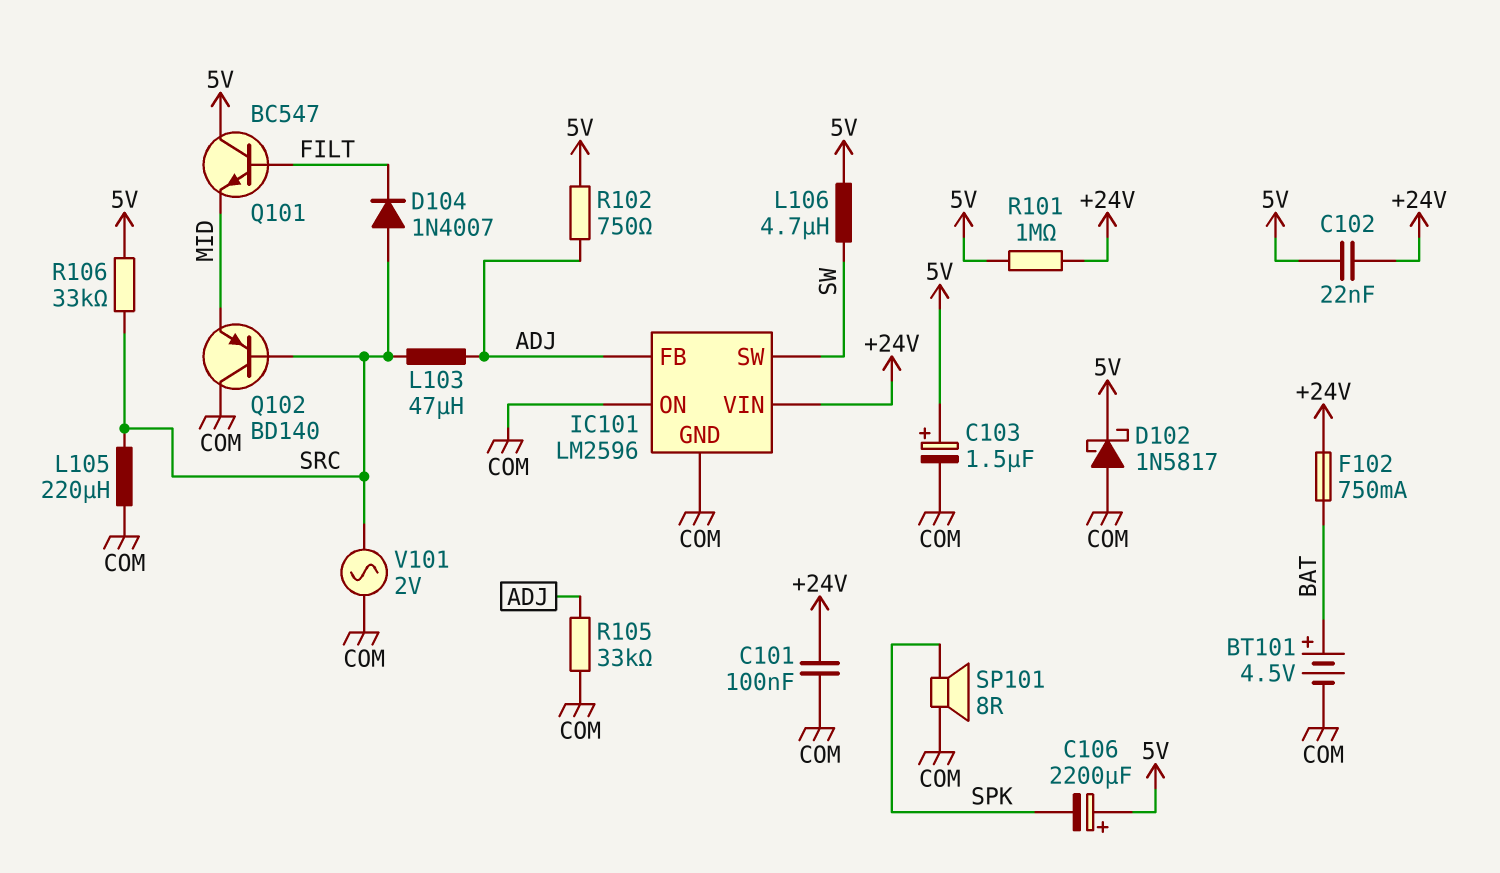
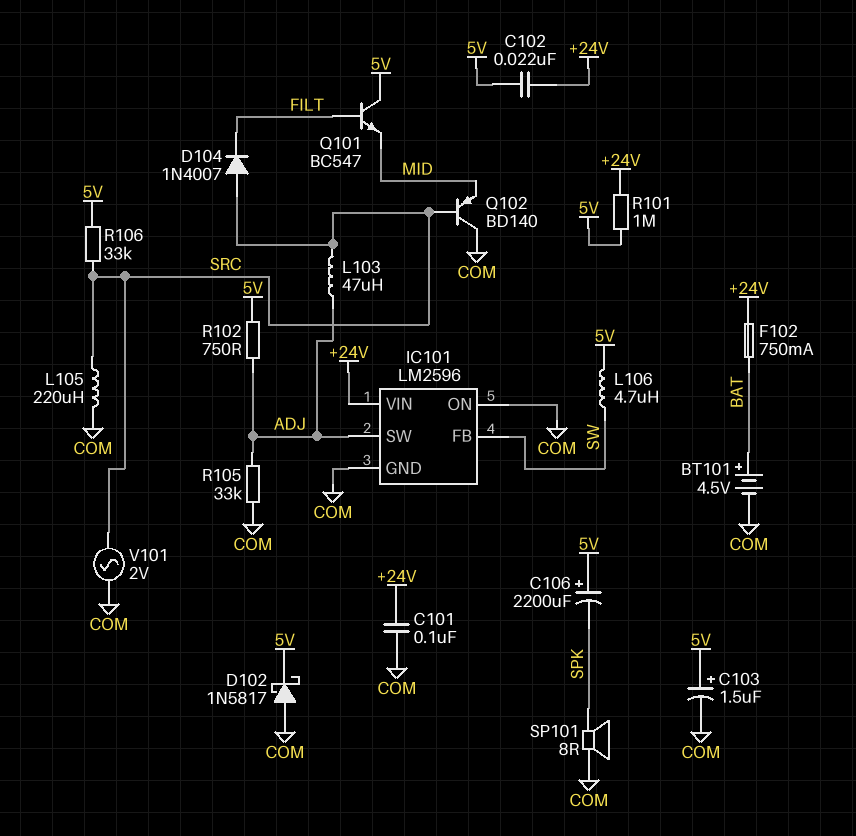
IC101 pin FB: ADJ -> SW
IC101 pin SW: SW -> ADJ

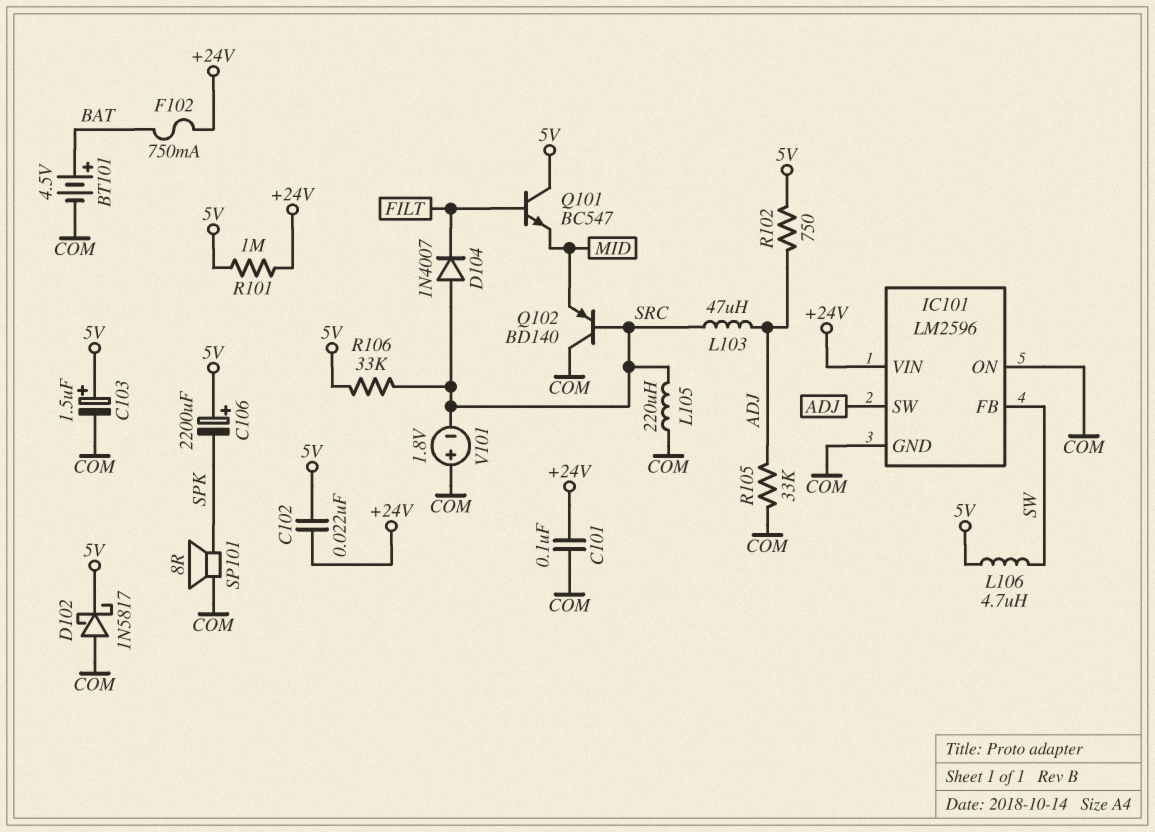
V101: AC 2V (COM, SRC) -> 1.8V (plus COM, minus SRC)

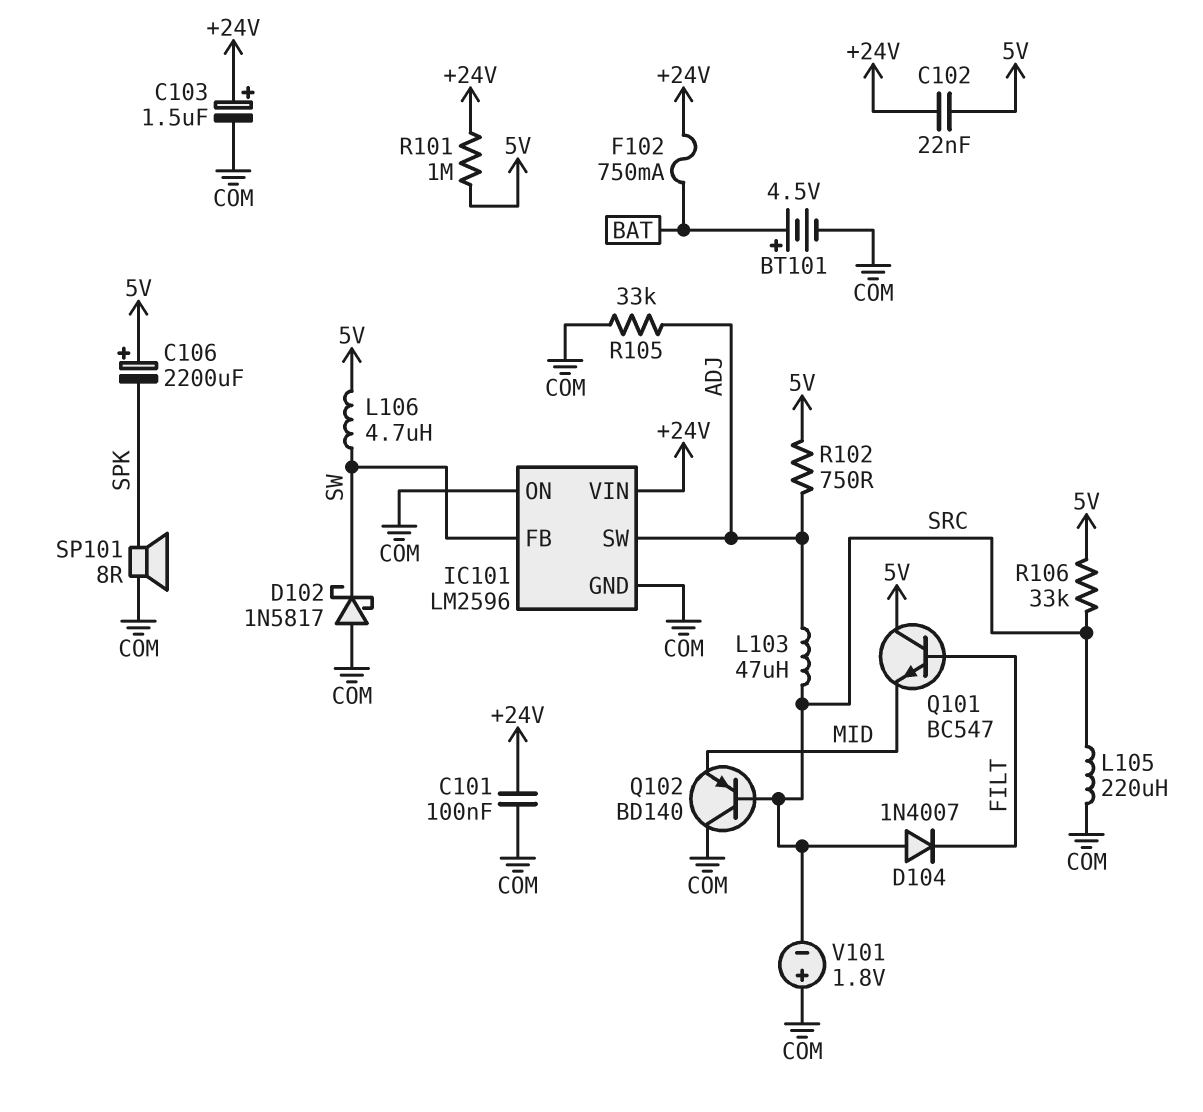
C103: 1.5uF (plus 5V, minus COM) -> 1.5uF (plus +24V, minus COM)
D102: schottky 1N5817 (A COM, K 5V) -> schottky 1N5817 (A COM, K SW)

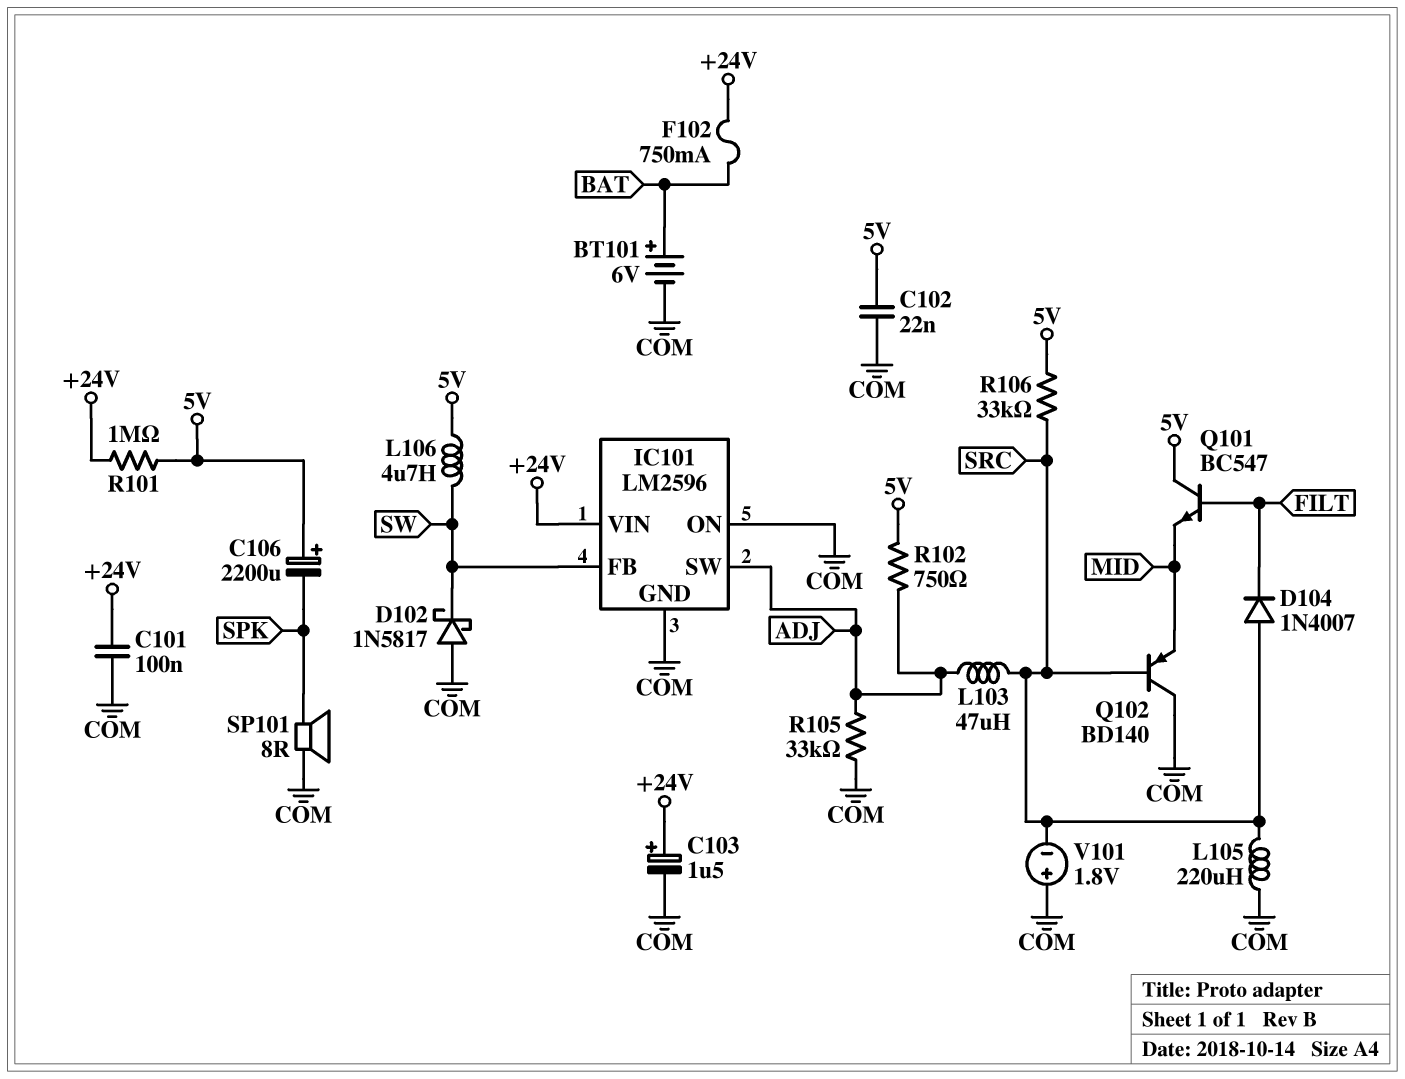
BT101: 4.5V (plus BAT, minus COM) -> 6V (plus BAT, minus COM)
C102: 22nF (+24V, 5V) -> 22nF (5V, COM)

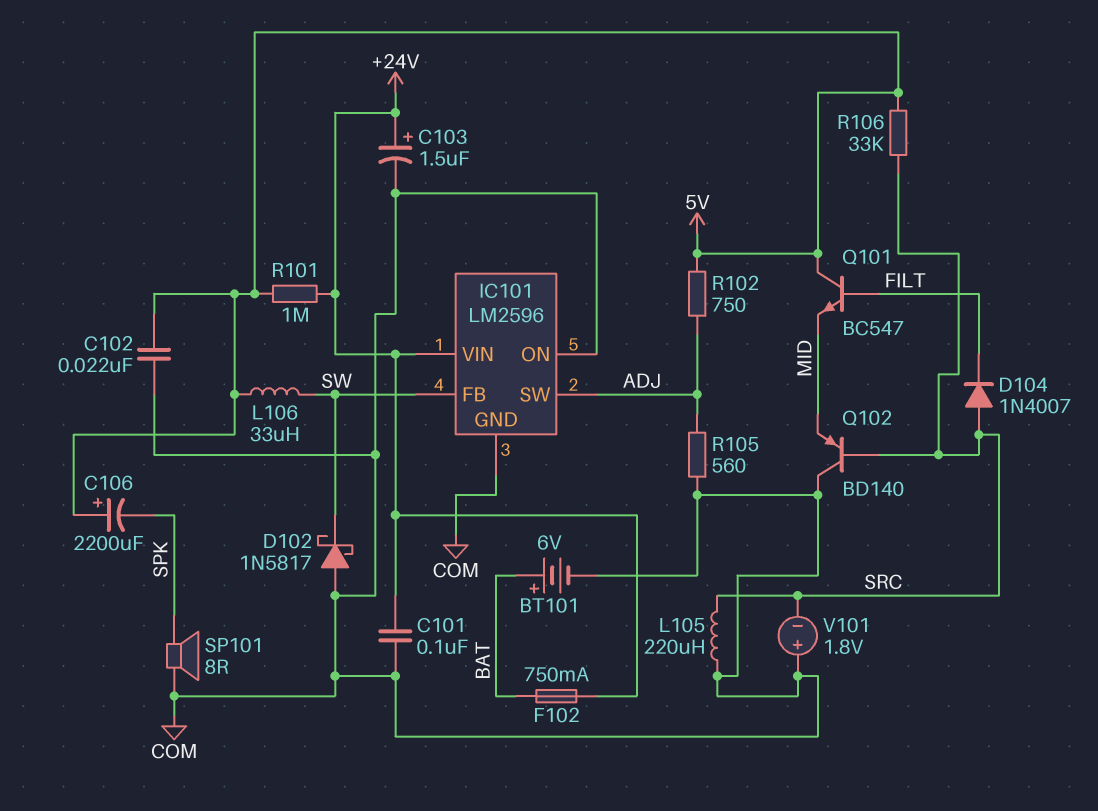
L103: 47uH (ADJ, SRC) -> none
L106: 4.7uH (5V, SW) -> 33uH (5V, SW)
R105: 33k (ADJ, COM) -> 560 (ADJ, COM)

